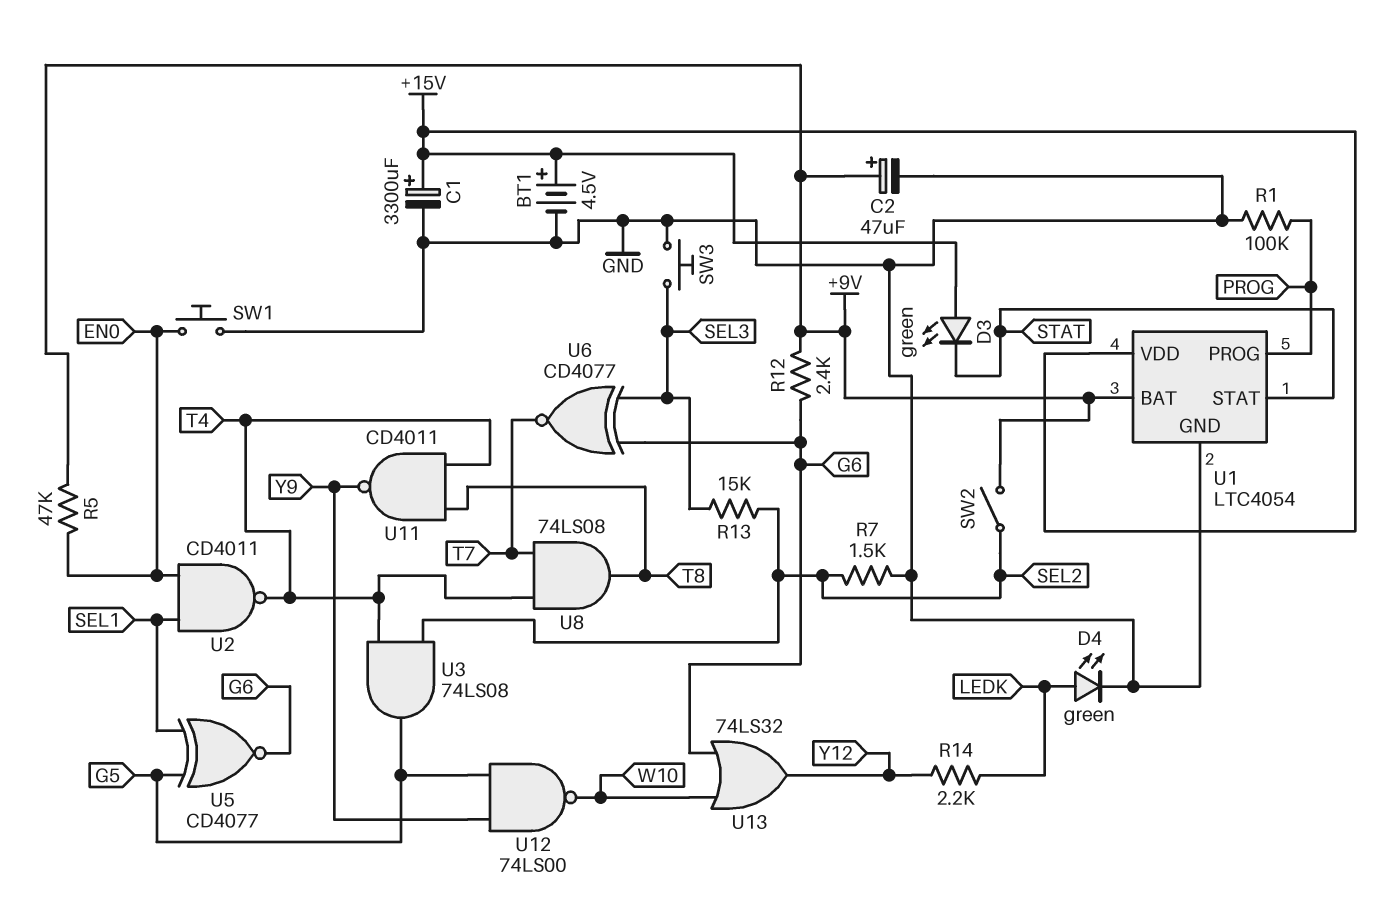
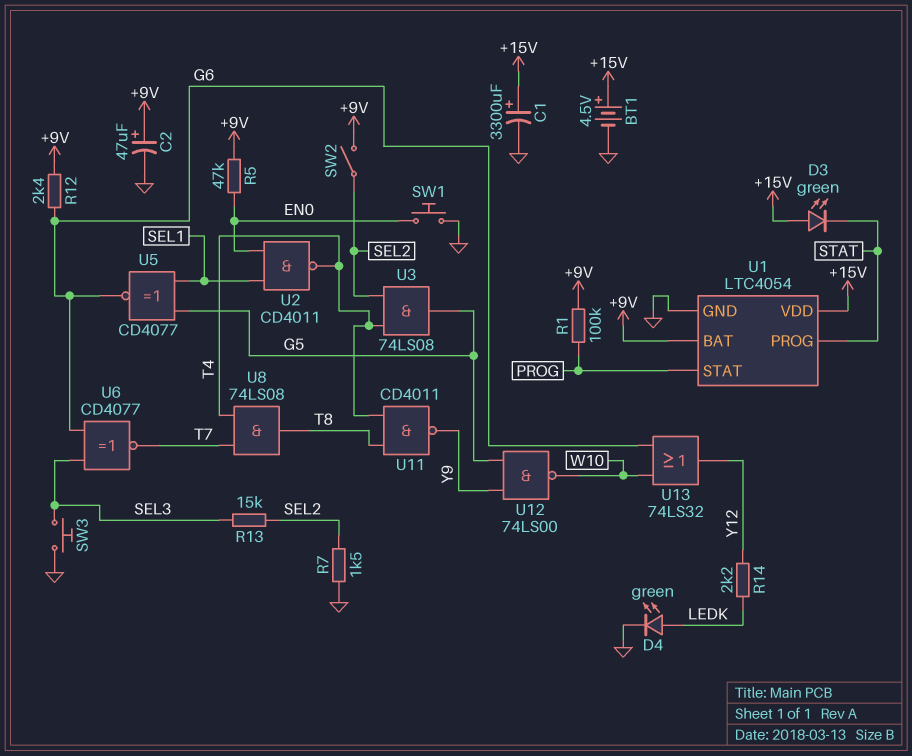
R1: 100k (GND, PROG) -> 100k (+9V, PROG)
U1 pin PROG: PROG -> STAT
U1 pin STAT: STAT -> PROG

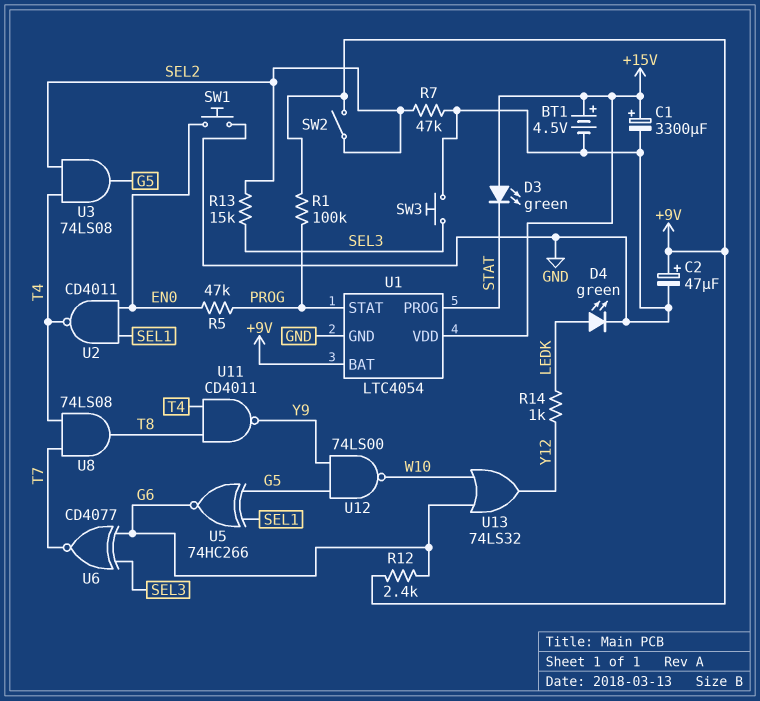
R5: 47k (+9V, EN0) -> 47k (EN0, PROG)
R7: 1.5k (GND, SEL2) -> 47k (GND, SEL2)
R14: 2.2k (LEDK, Y12) -> 1k (LEDK, Y12)
U5: XNOR CD4077 (in G5, in SEL1, out G6) -> XNOR 74HC266 (in G5, in SEL1, out G6)

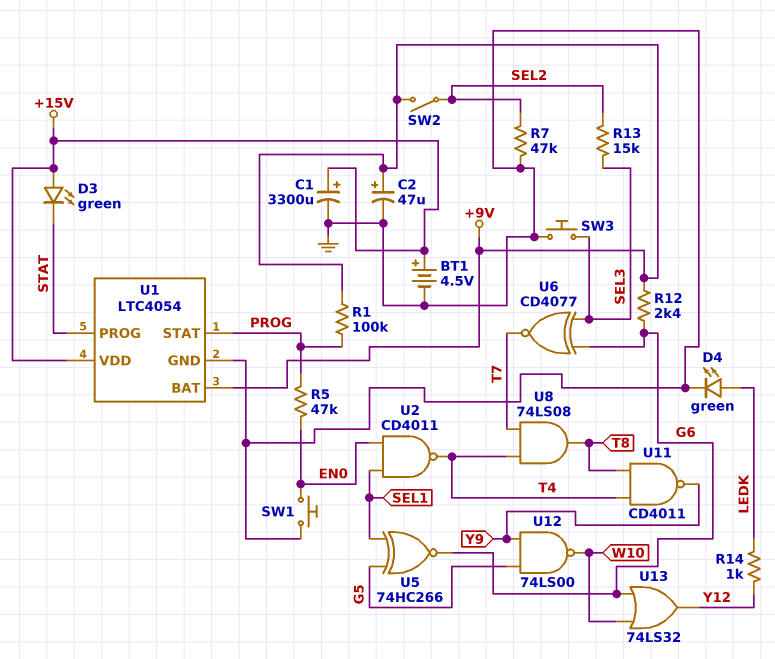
U3: AND 74LS08 (in SEL2, in T4, out G5) -> none

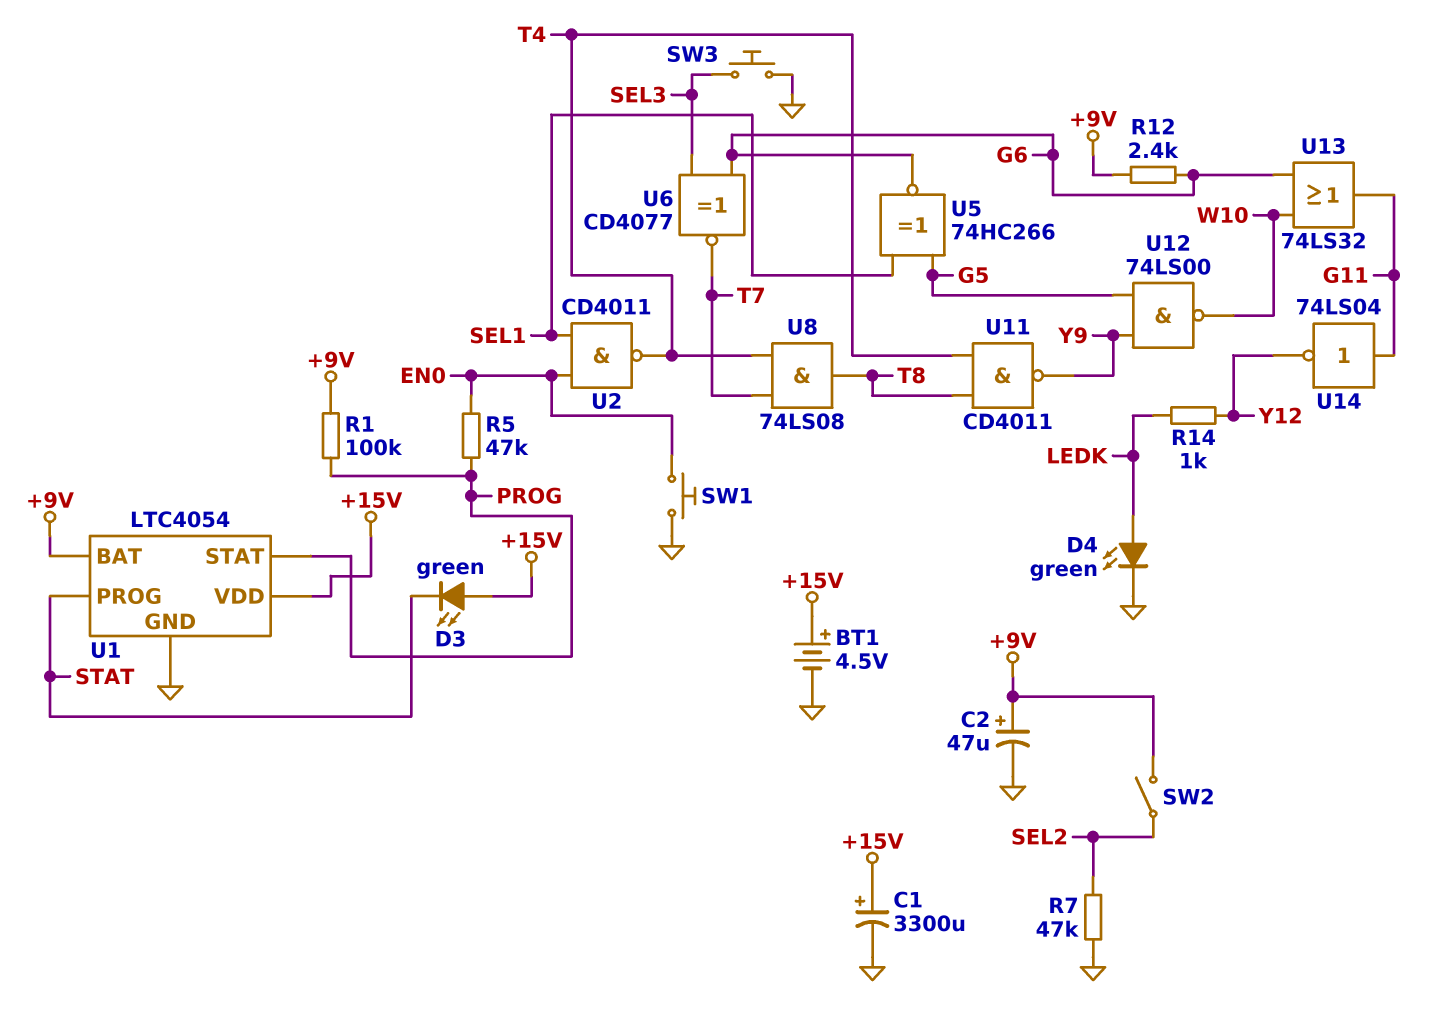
R13: 15k (SEL2, SEL3) -> none
U13: OR 74LS32 (in G6, in W10, out Y12) -> OR 74LS32 (in G6, in W10, out G11)
U14: none -> NOT 74LS04 (in G11, out Y12)

